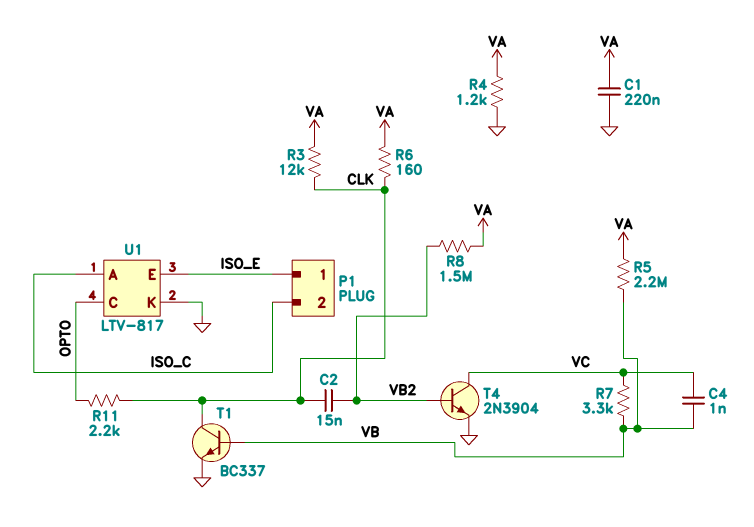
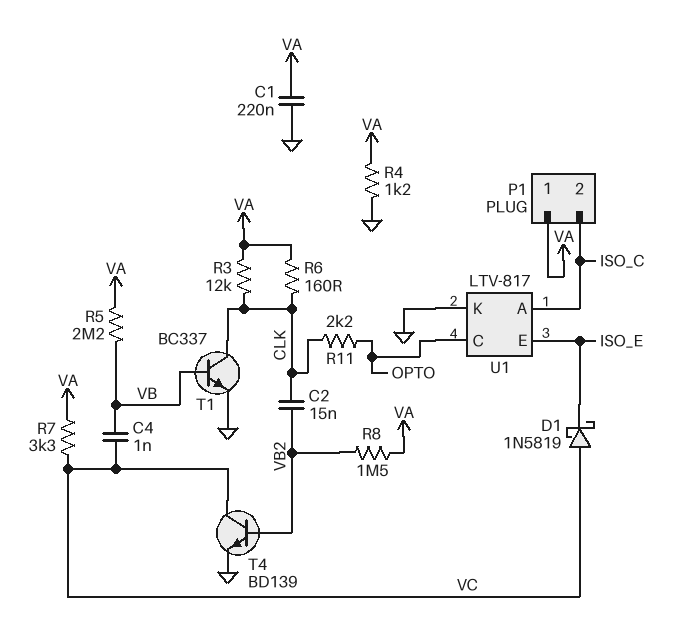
D1: none -> schottky 1N5819 (A VC, K ISO_E)
P1 pin 1: ISO_E -> VA
R7: 3.3k (VB, VC) -> 3.3k (VA, VC)
T4: NPN 2N3904 (B VB2, C VC, E GND) -> NPN BD139 (B VB2, C VC, E GND)

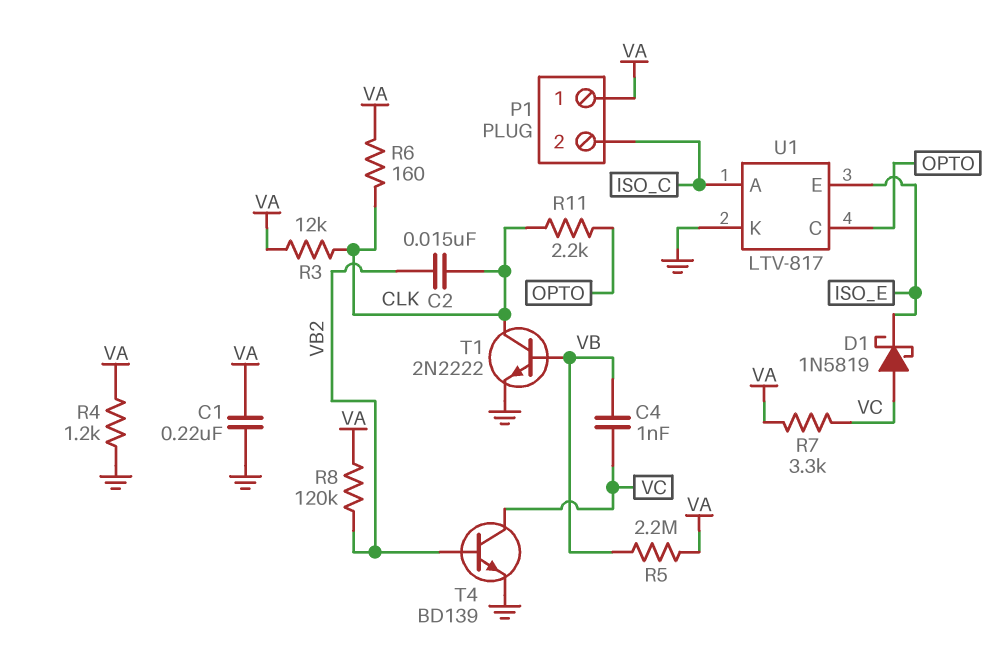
R8: 1.5M (VA, VB2) -> 120k (VA, VB2)
T1: NPN BC337 (B VB, C CLK, E GND) -> NPN 2N2222 (B VB, C CLK, E GND)

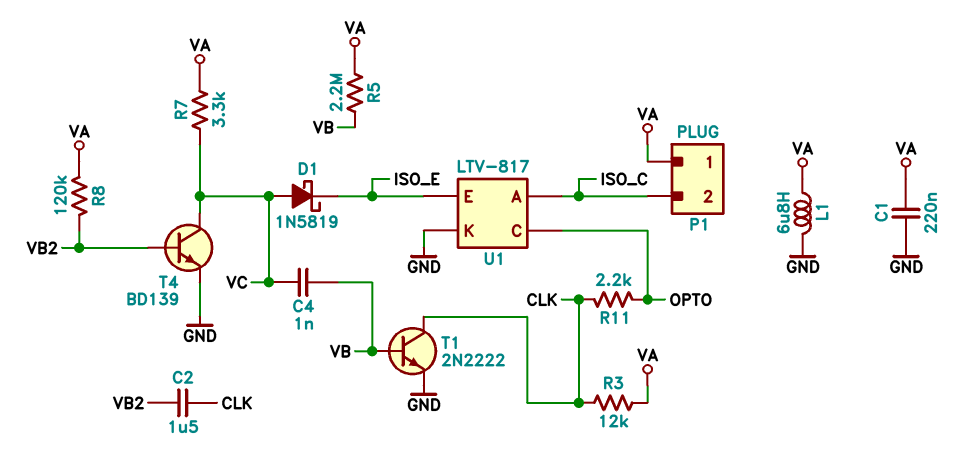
C2: 15nF (CLK, VB2) -> 1.5uF (CLK, VB2)
L1: none -> 6.8uH (GND, VA)
R4: 1.2k (GND, VA) -> none
R6: 160 (CLK, VA) -> none

